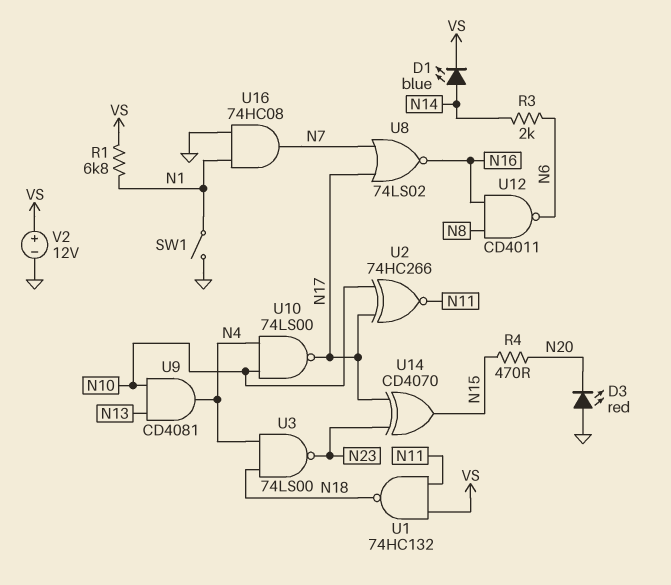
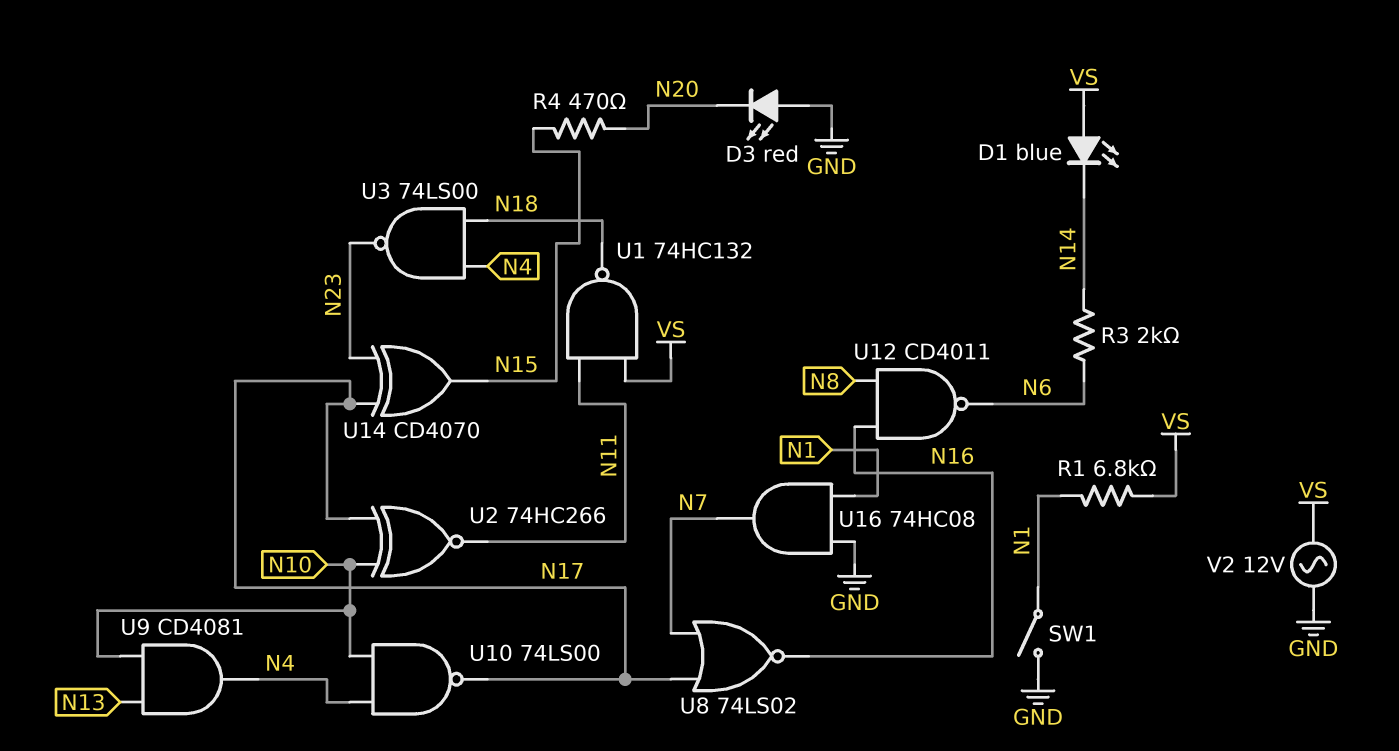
D1: LED blue (A N14, K VS) -> LED blue (A VS, K N14)
V2: 12V (plus VS, minus GND) -> AC 12V (GND, VS)

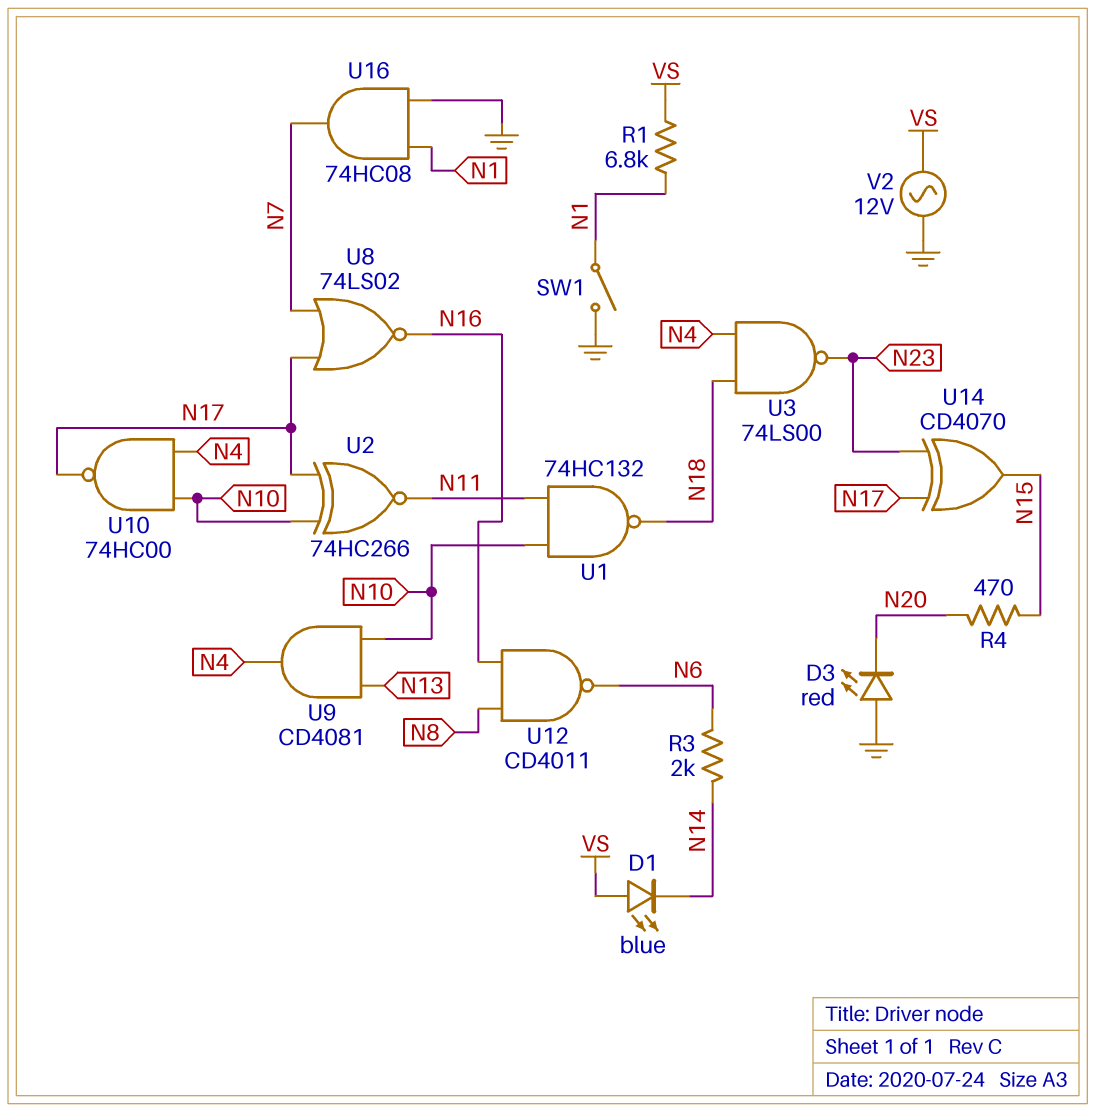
U1: NAND 74HC132 (in N11, in VS, out N18) -> NAND 74HC132 (in N10, in N11, out N18)
U10: NAND 74LS00 (in N4, in N10, out N17) -> NAND 74HC00 (in N4, in N10, out N17)

